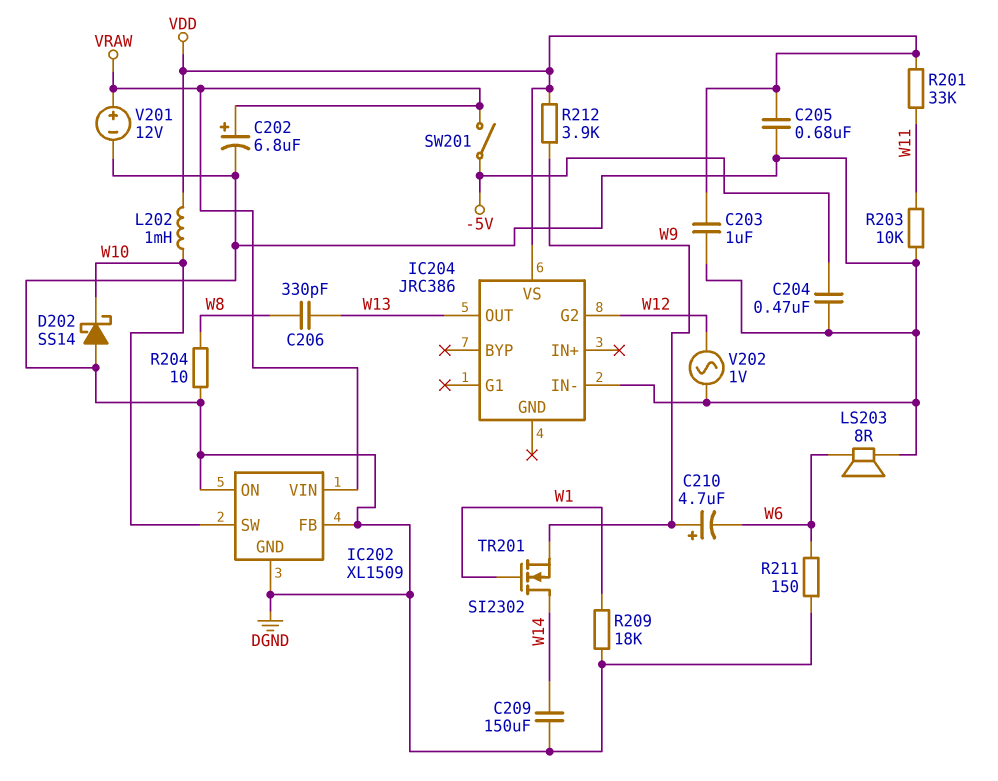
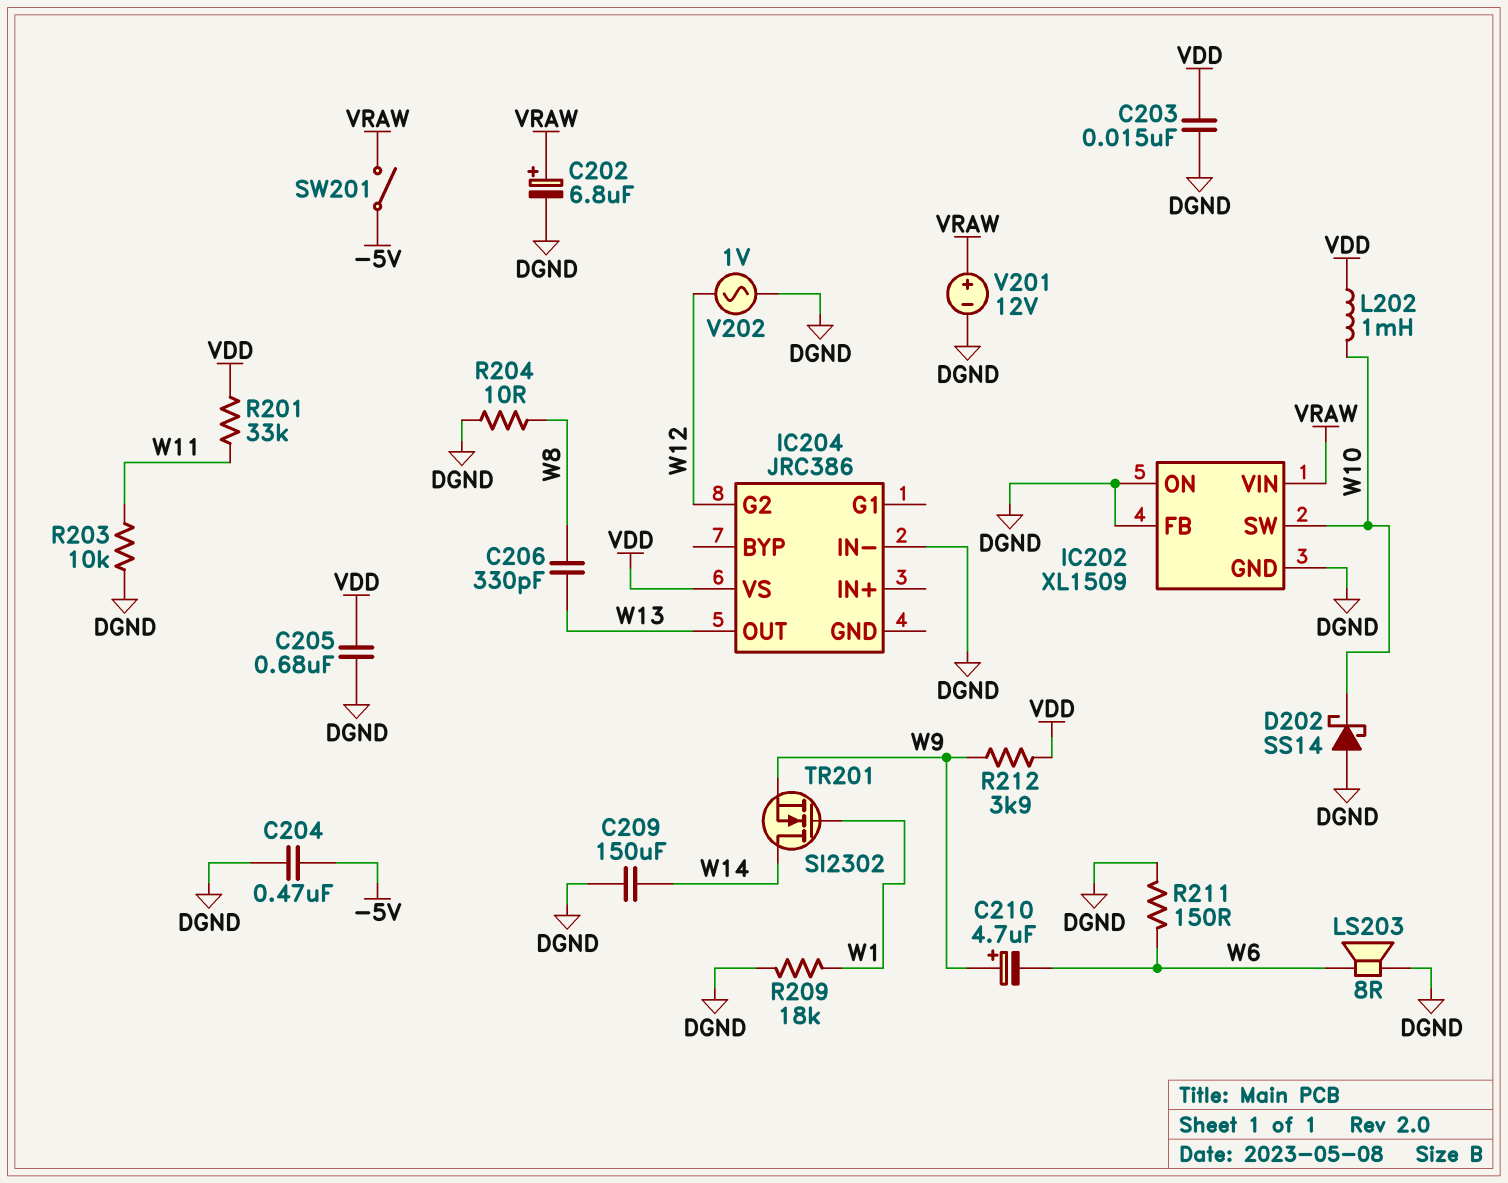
C203: 1uF (DGND, VDD) -> 15nF (DGND, VDD)

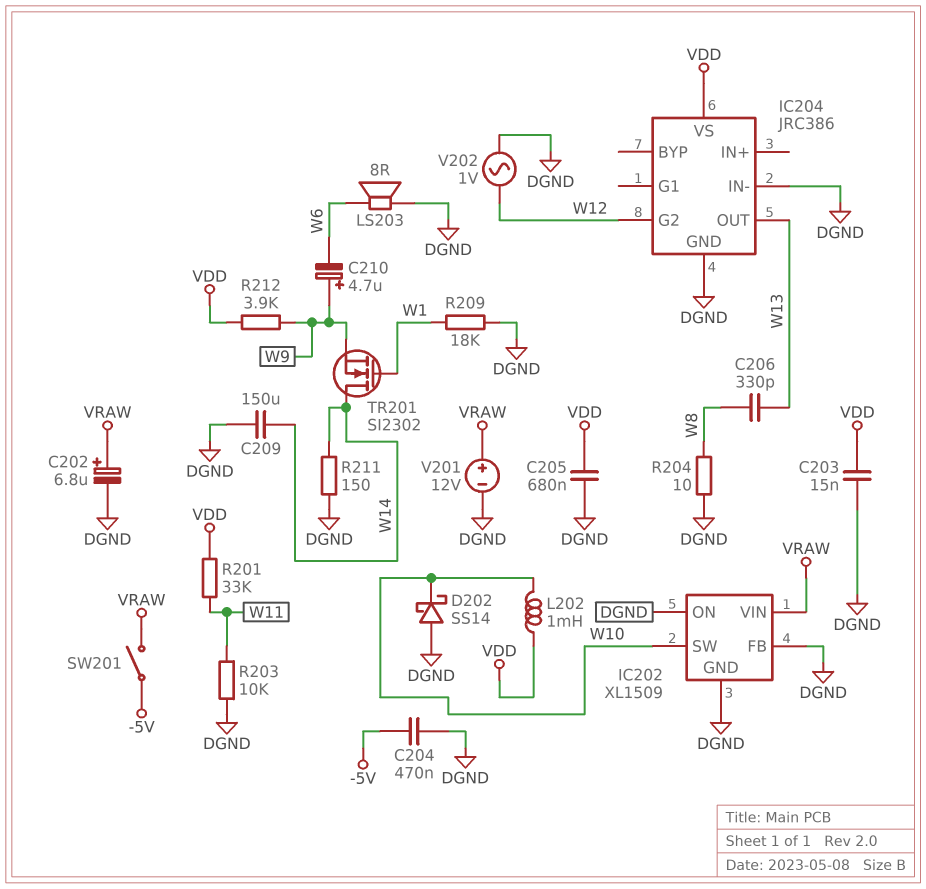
IC204 pin GND: none -> DGND
R211: 150 (DGND, W6) -> 150 (DGND, W14)

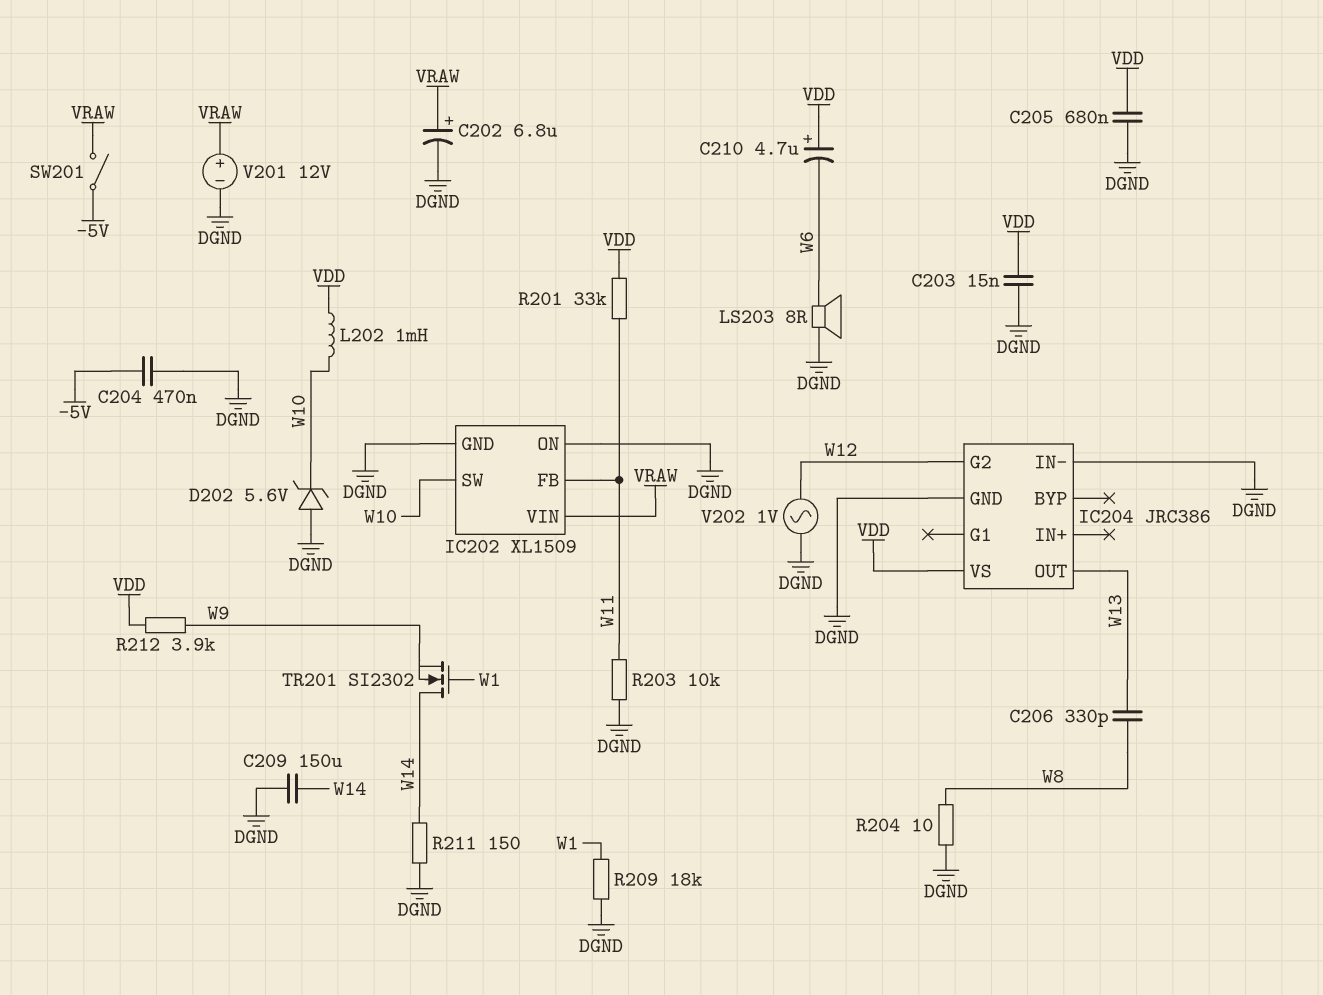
C210: 4.7uF (plus W9, minus W6) -> 4.7uF (plus VDD, minus W6)
D202: schottky SS14 (A DGND, K W10) -> zener 5.6V (A DGND, K W10)
IC202 pin FB: DGND -> W11

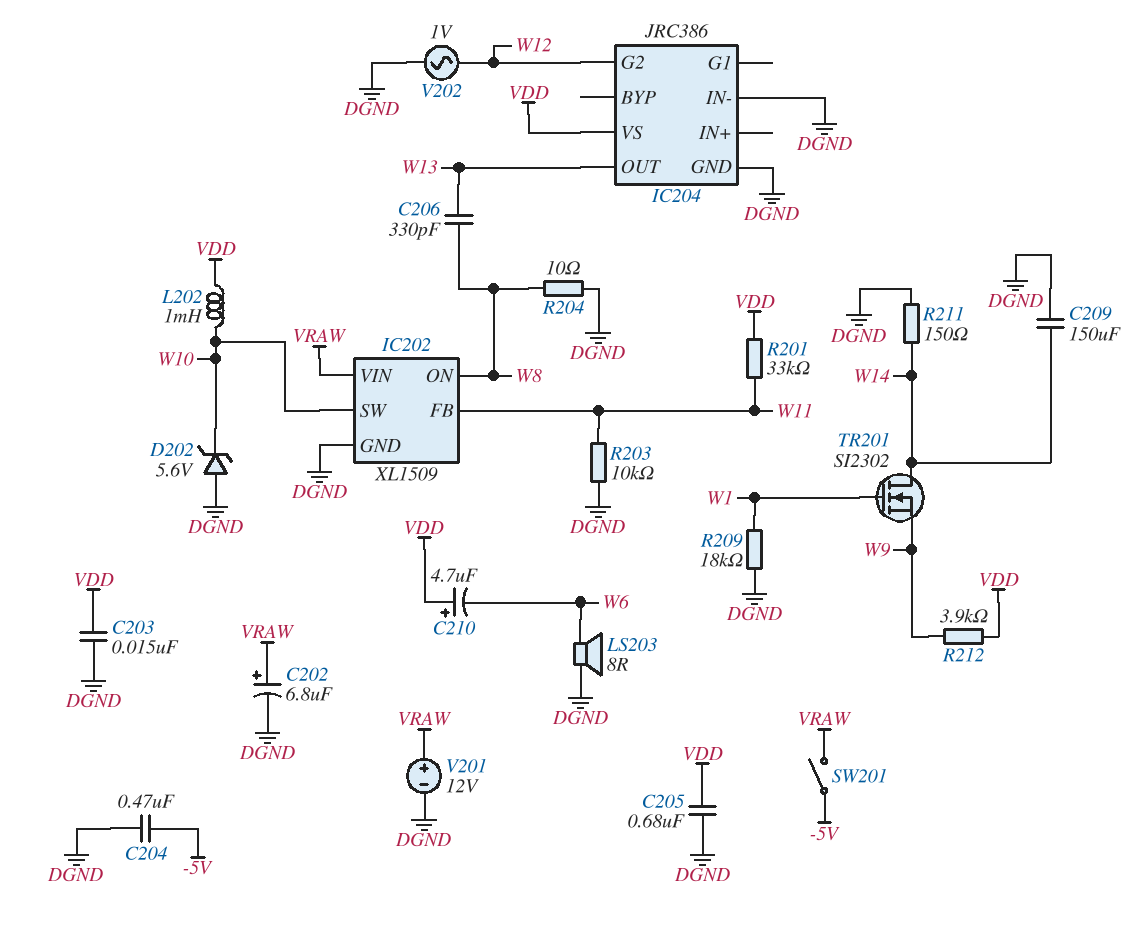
IC202 pin ON: DGND -> W8

